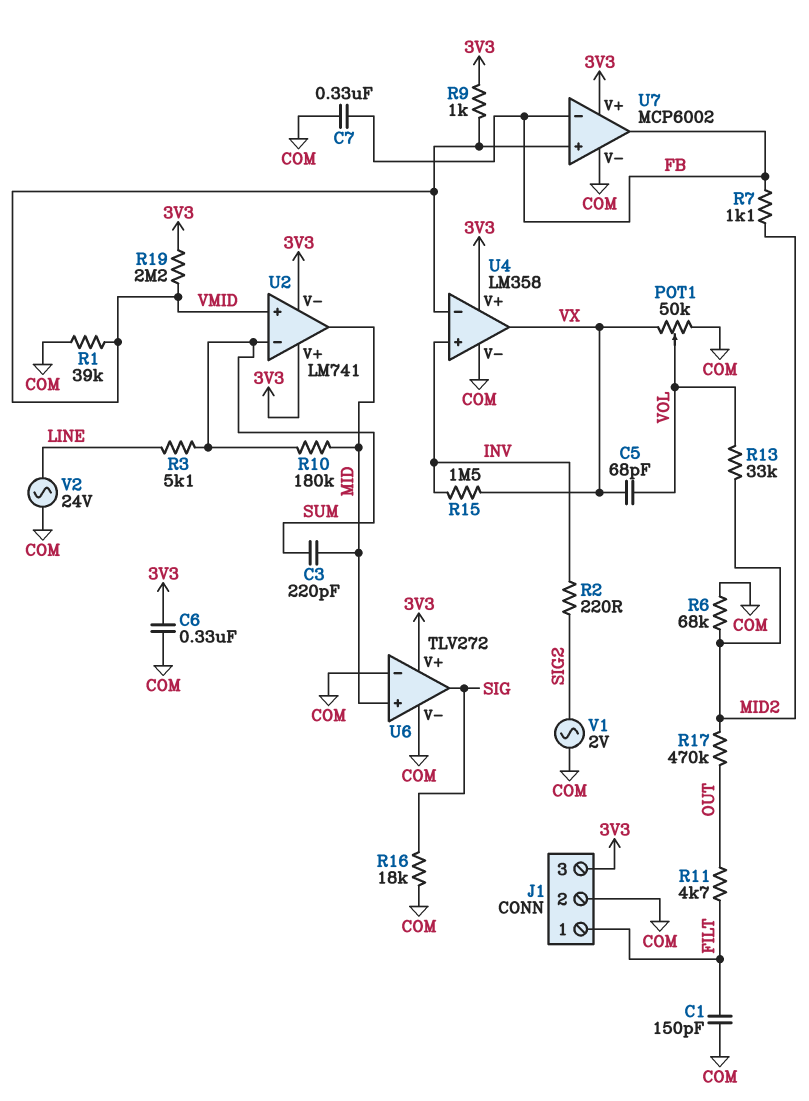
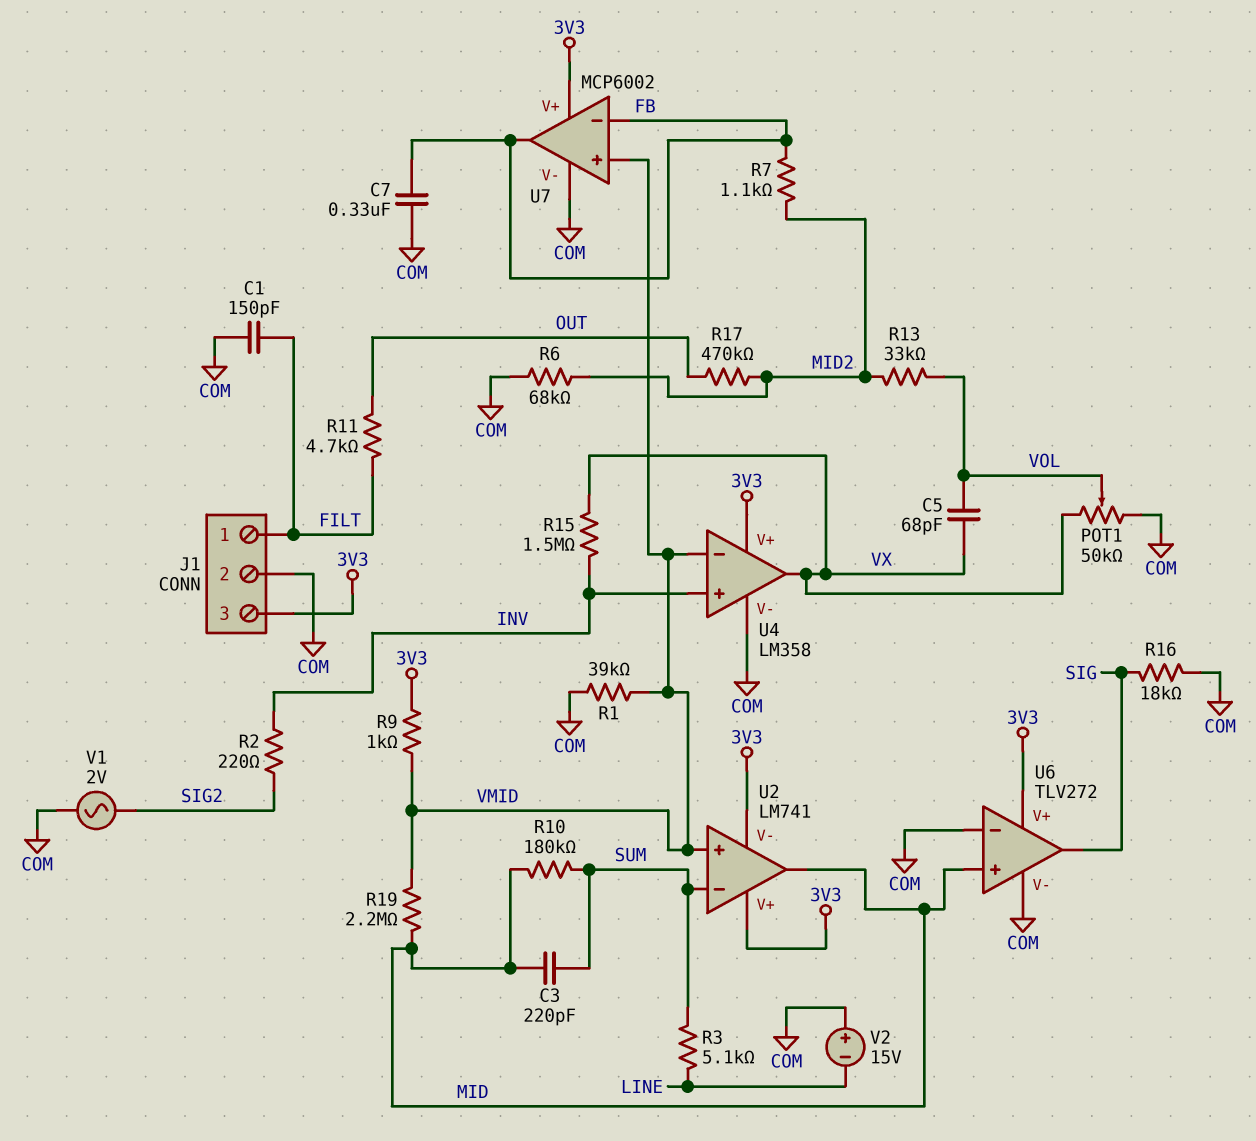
C6: 330nF (3V3, COM) -> none
R19: 2.2M (3V3, VMID) -> 2.2M (MID, VMID)
V2: AC 24V (COM, LINE) -> 15V (plus COM, minus LINE)

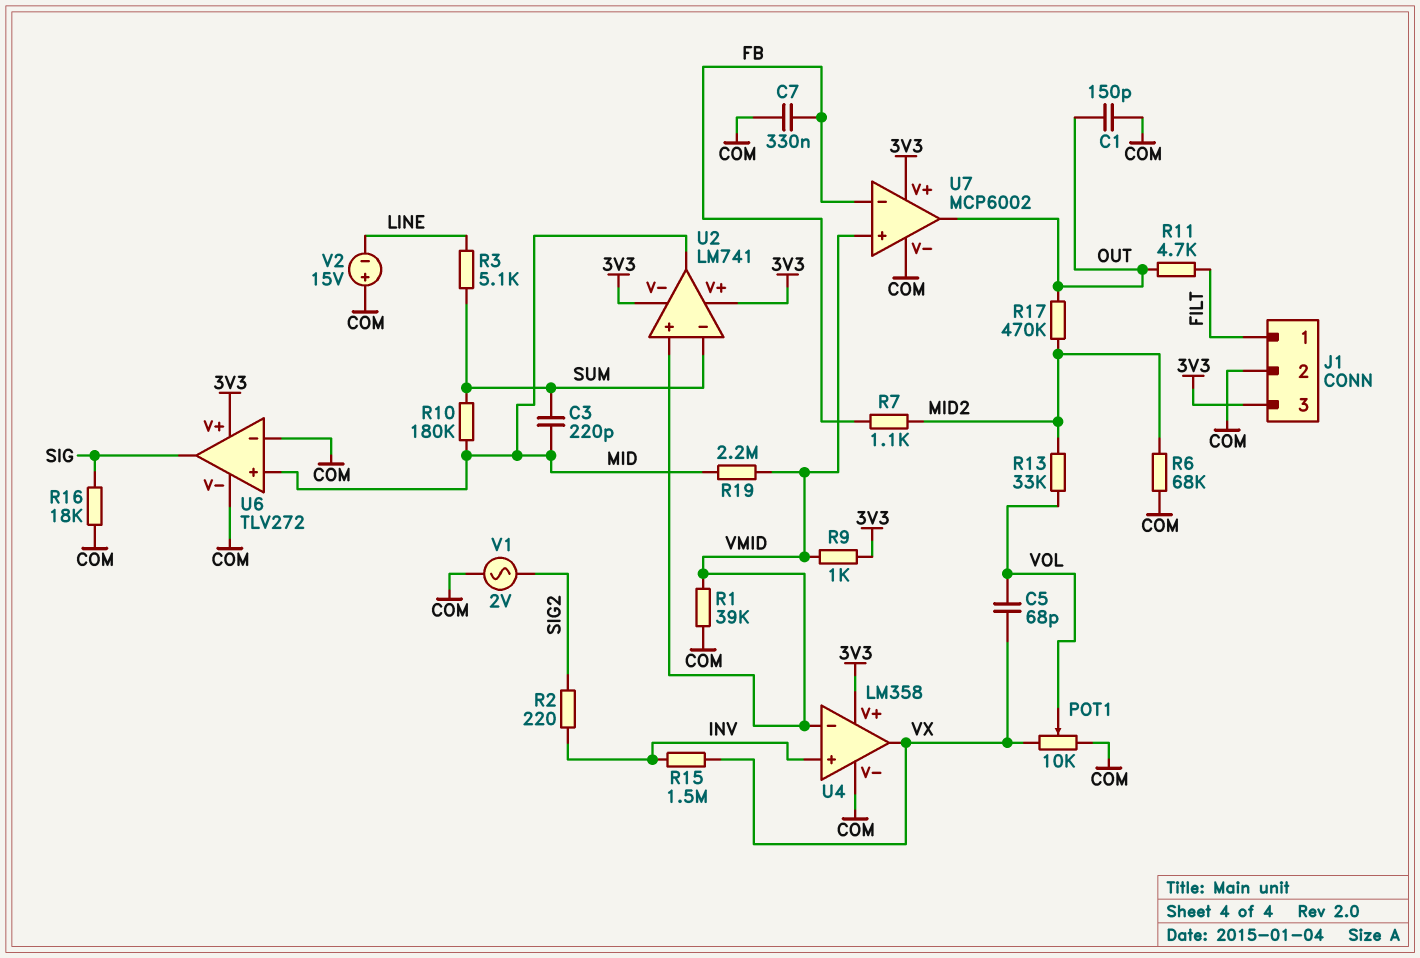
C1: 150pF (COM, FILT) -> 150pF (COM, OUT)
POT1: 50k (COM, VX, wiper VOL) -> 10k (COM, VX, wiper VOL)
U7 pin out: FB -> OUT

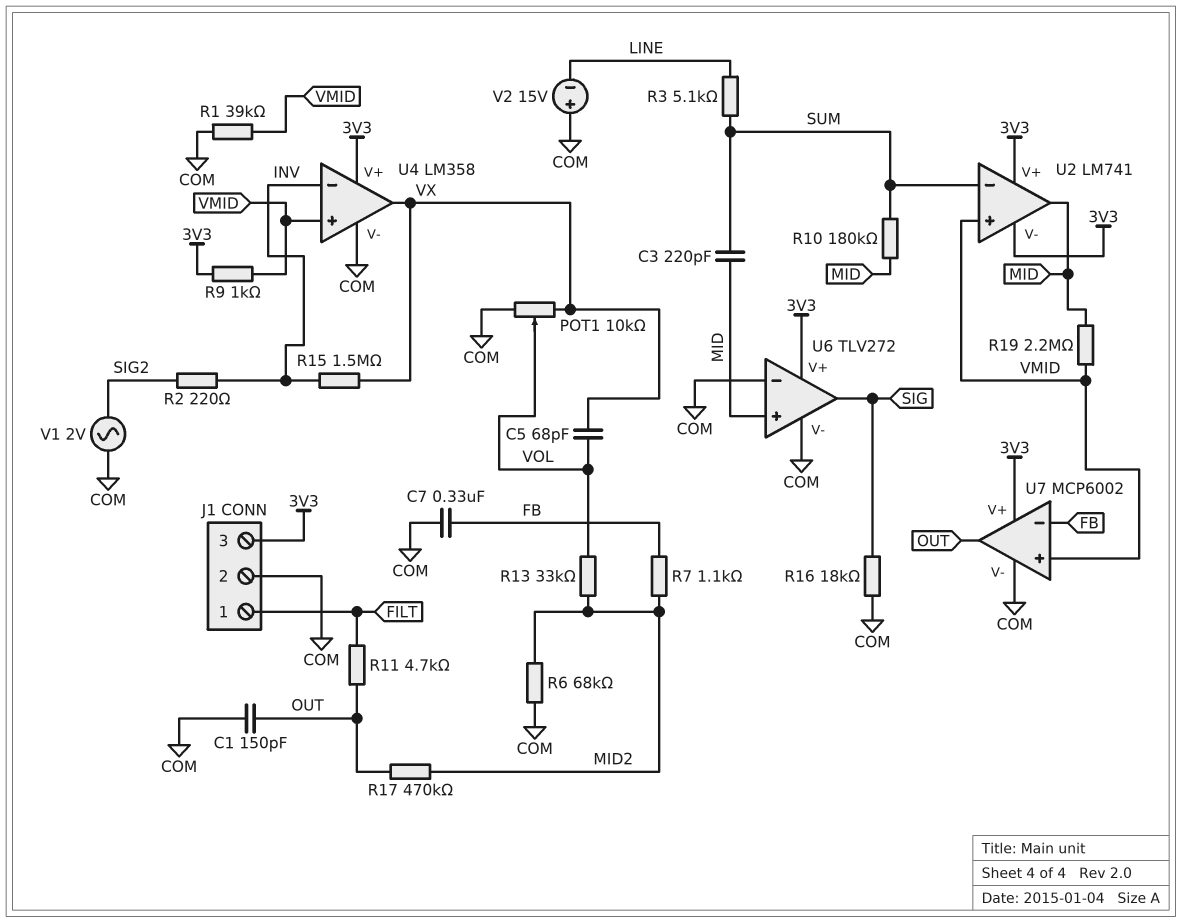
U4 pin in+: INV -> VMID
U4 pin in-: VMID -> INV

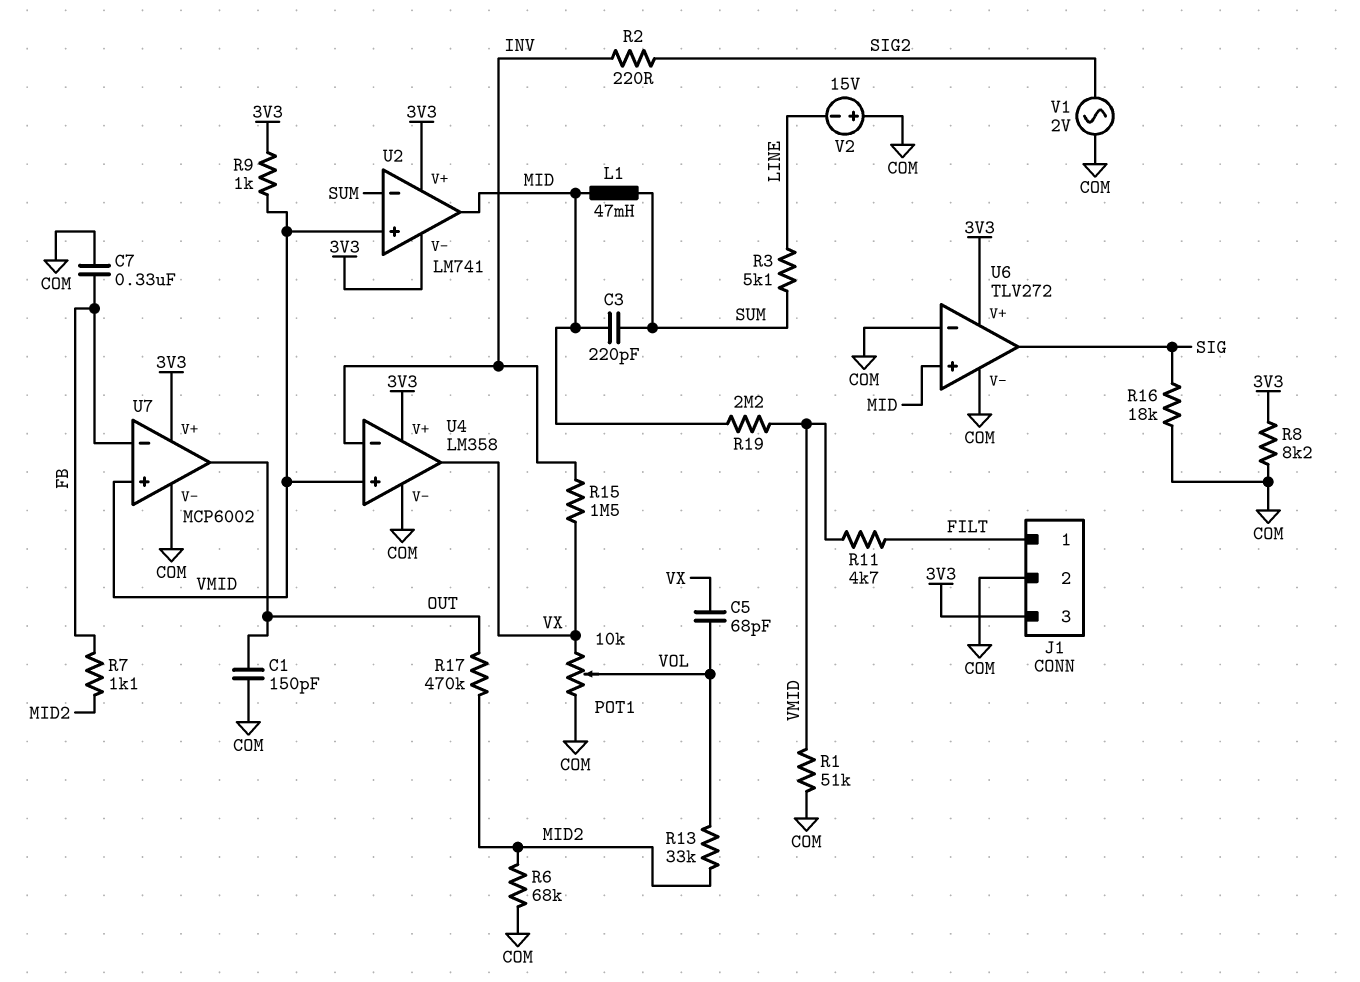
L1: none -> 47mH (MID, SUM)
R1: 39k (COM, VMID) -> 51k (COM, VMID)
R8: none -> 8.2k (3V3, COM)
R10: 180k (MID, SUM) -> none
R11: 4.7k (FILT, OUT) -> 4.7k (FILT, VMID)

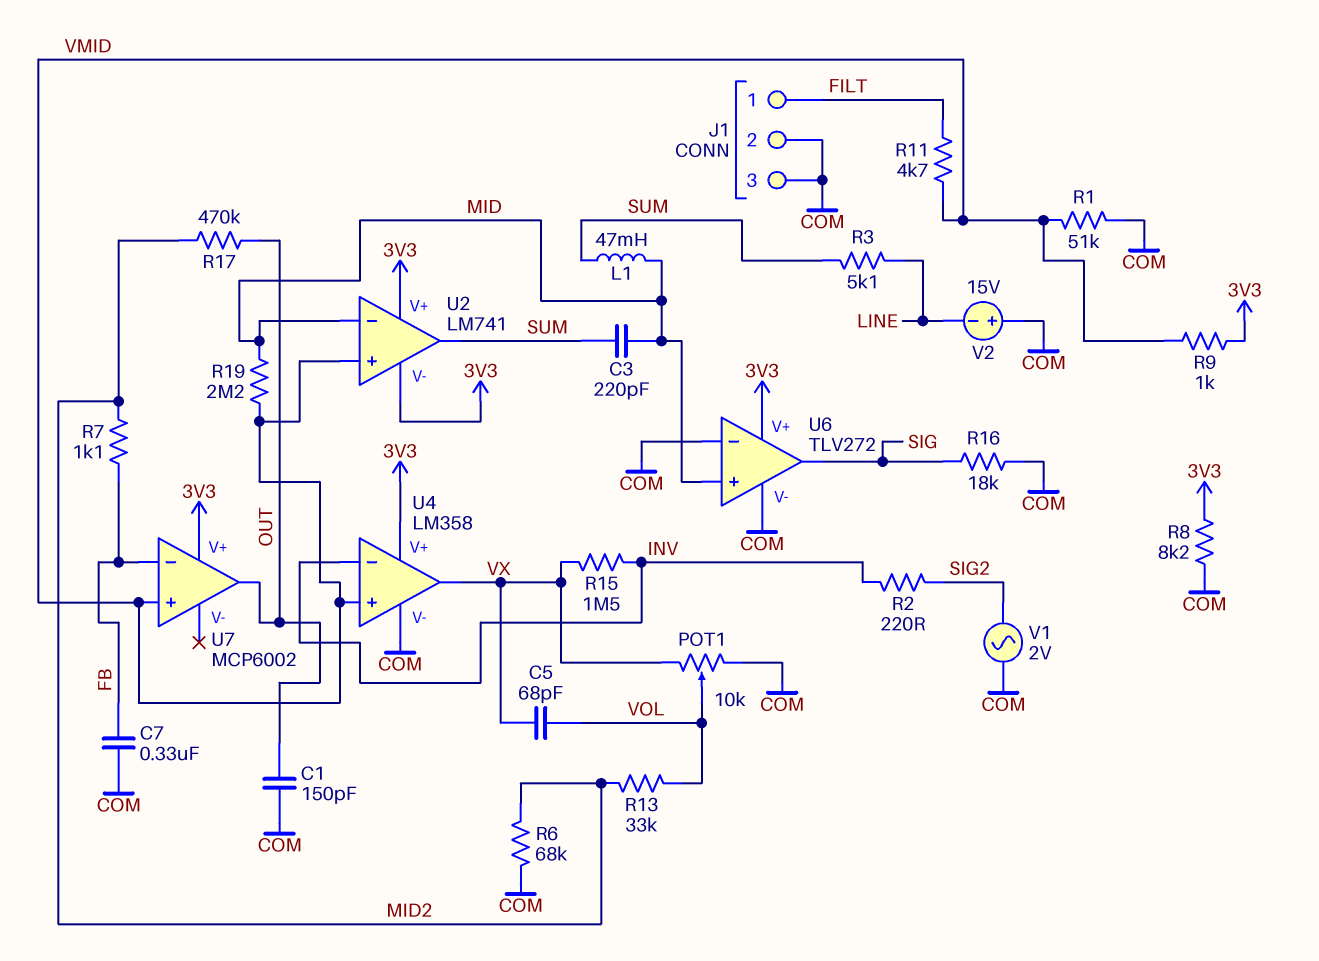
J1 pin 3: 3V3 -> COM
U2 pin in-: SUM -> MID
U2 pin out: MID -> SUM
U7 pin V-: COM -> none

